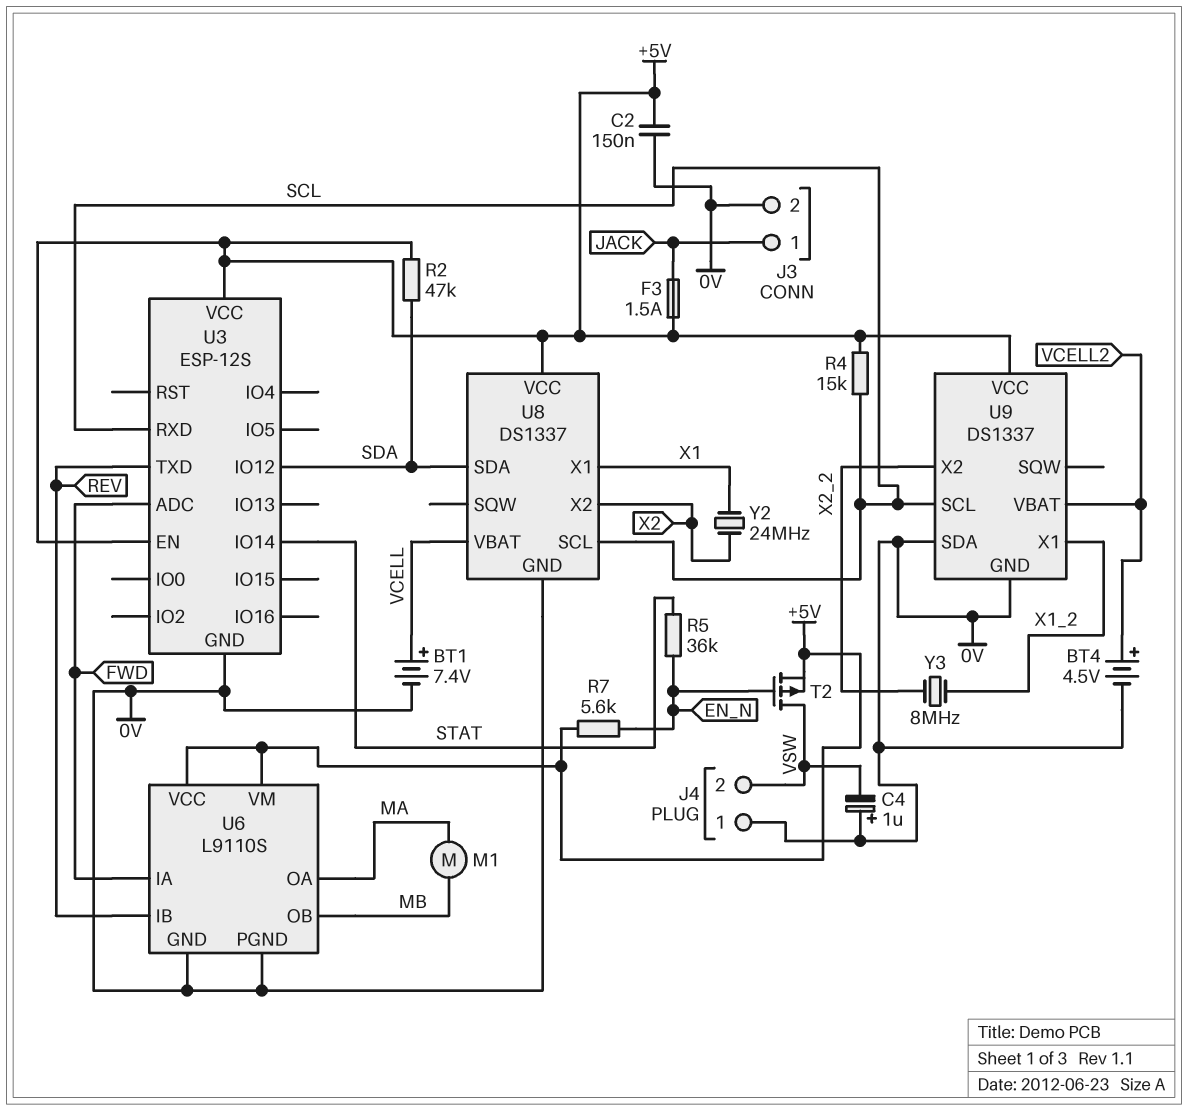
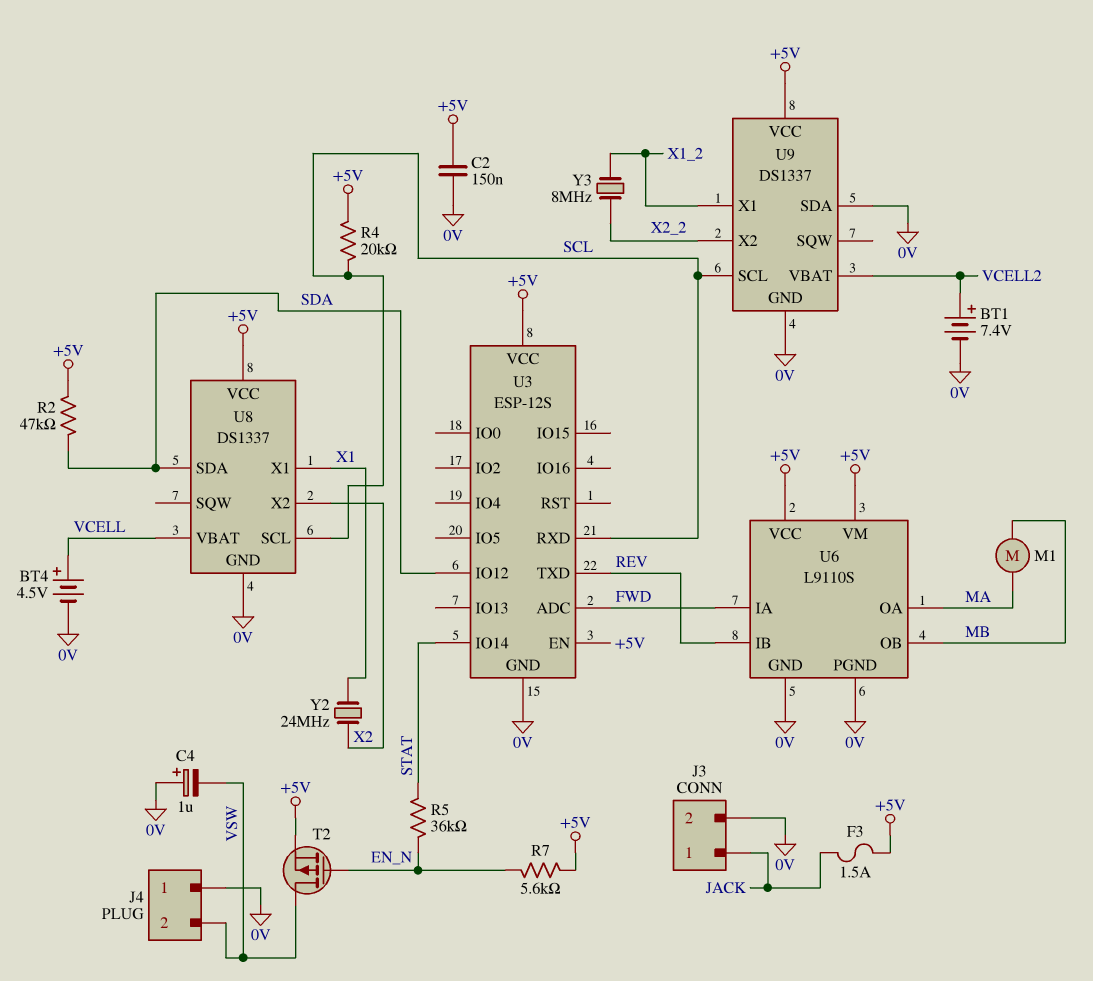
BT1: 7.4V (plus VCELL, minus 0V) -> 7.4V (plus VCELL2, minus 0V)
BT4: 4.5V (plus VCELL2, minus 0V) -> 4.5V (plus VCELL, minus 0V)
R4: 15k (+5V, SCL) -> 20k (+5V, SCL)

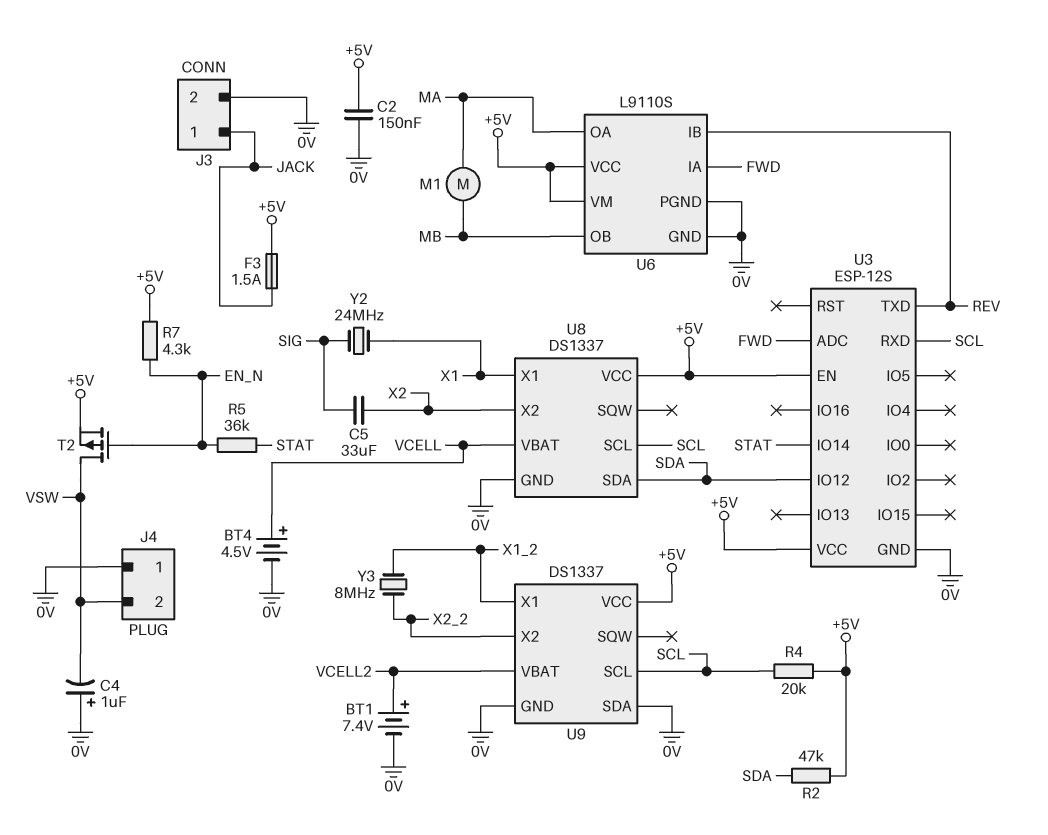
C5: none -> 33uF (SIG, X2)
R7: 5.6k (+5V, EN_N) -> 4.3k (+5V, EN_N)
Y2: 24MHz (X1, X2) -> 24MHz (SIG, X1)

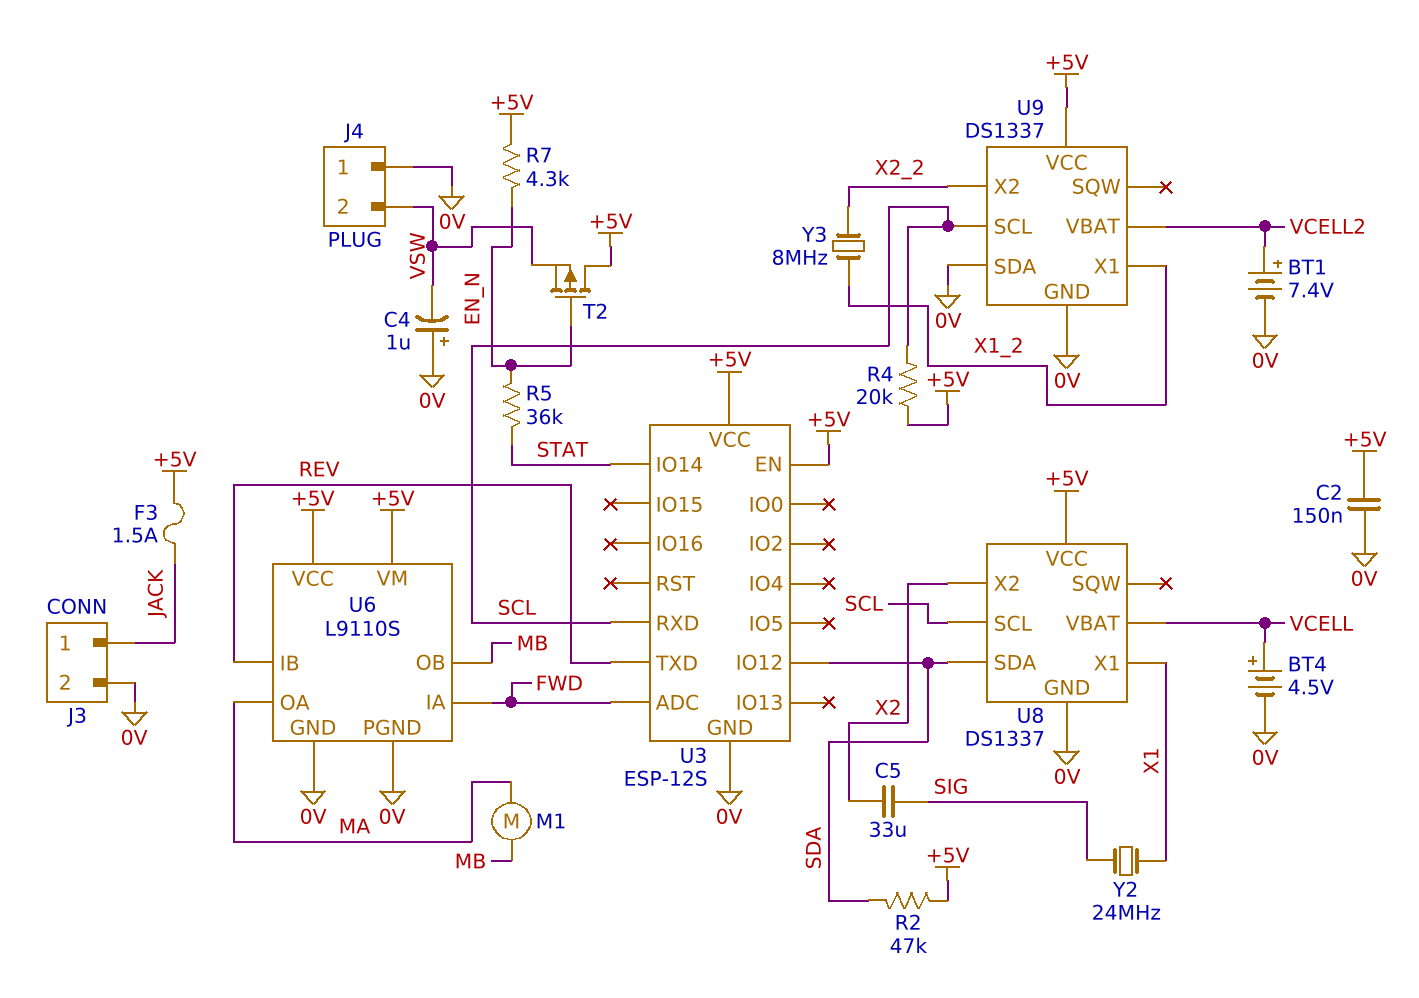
T2: PMOS (G EN_N, D VSW, S +5V) -> PMOS (G EN_N, D +5V, S VSW)

